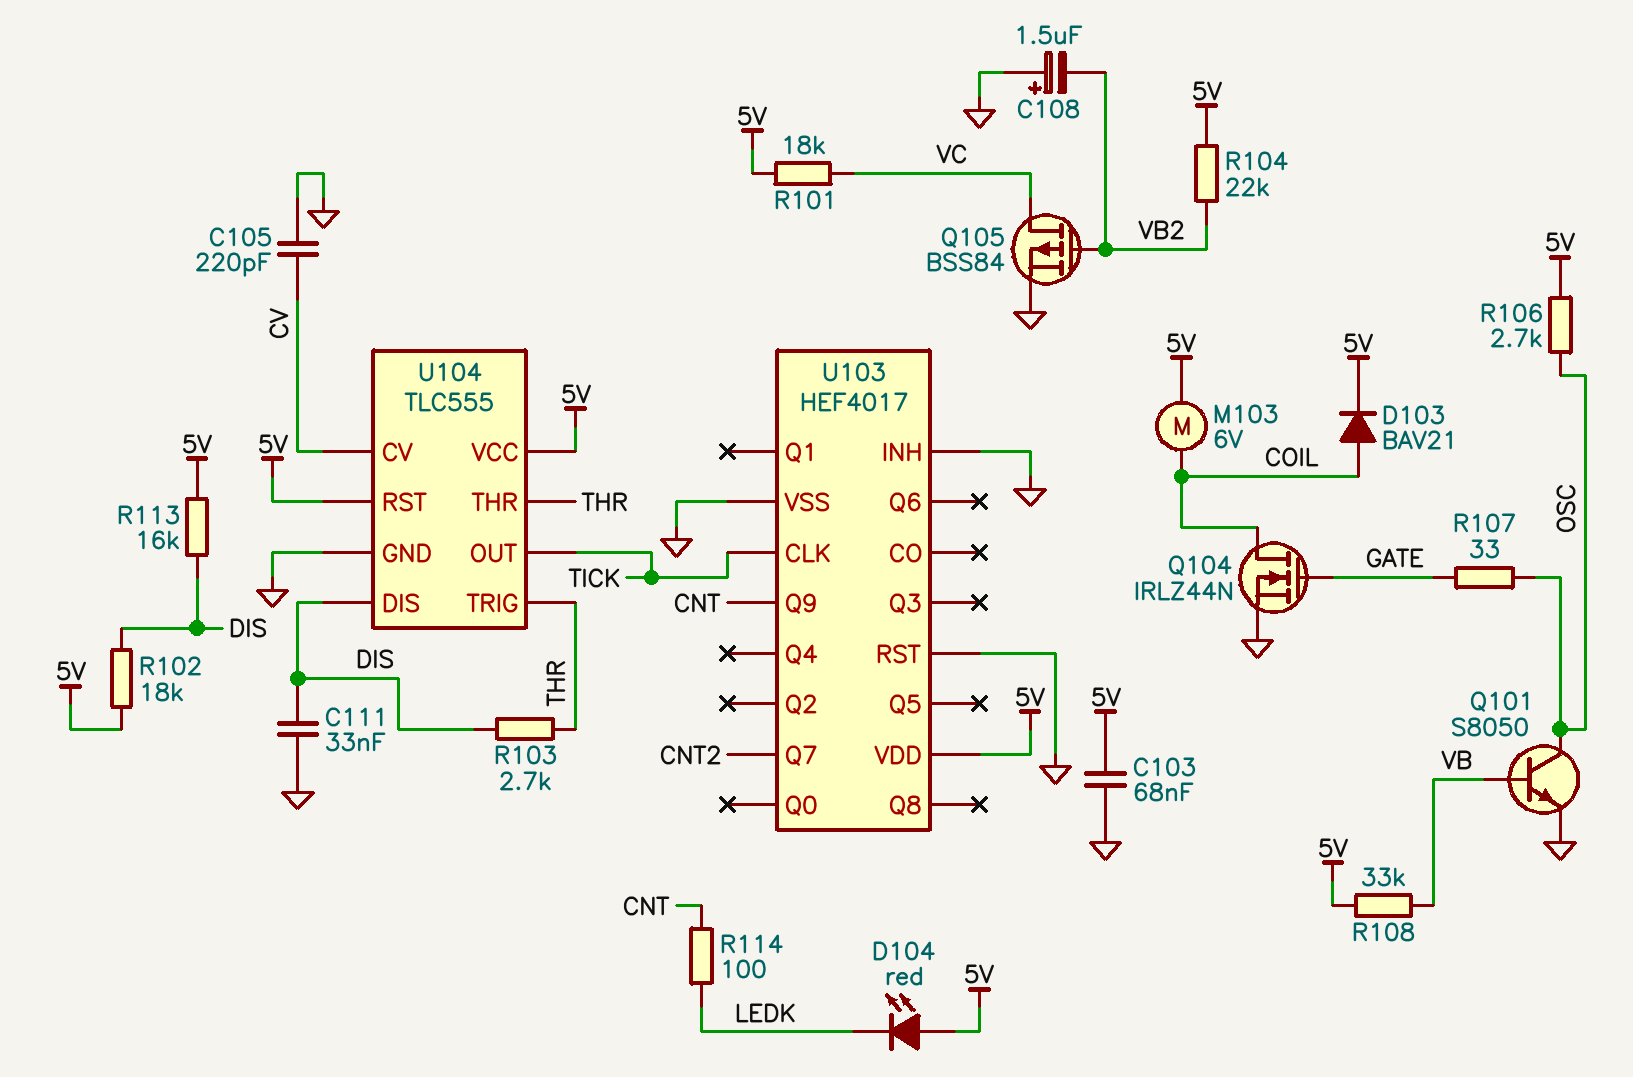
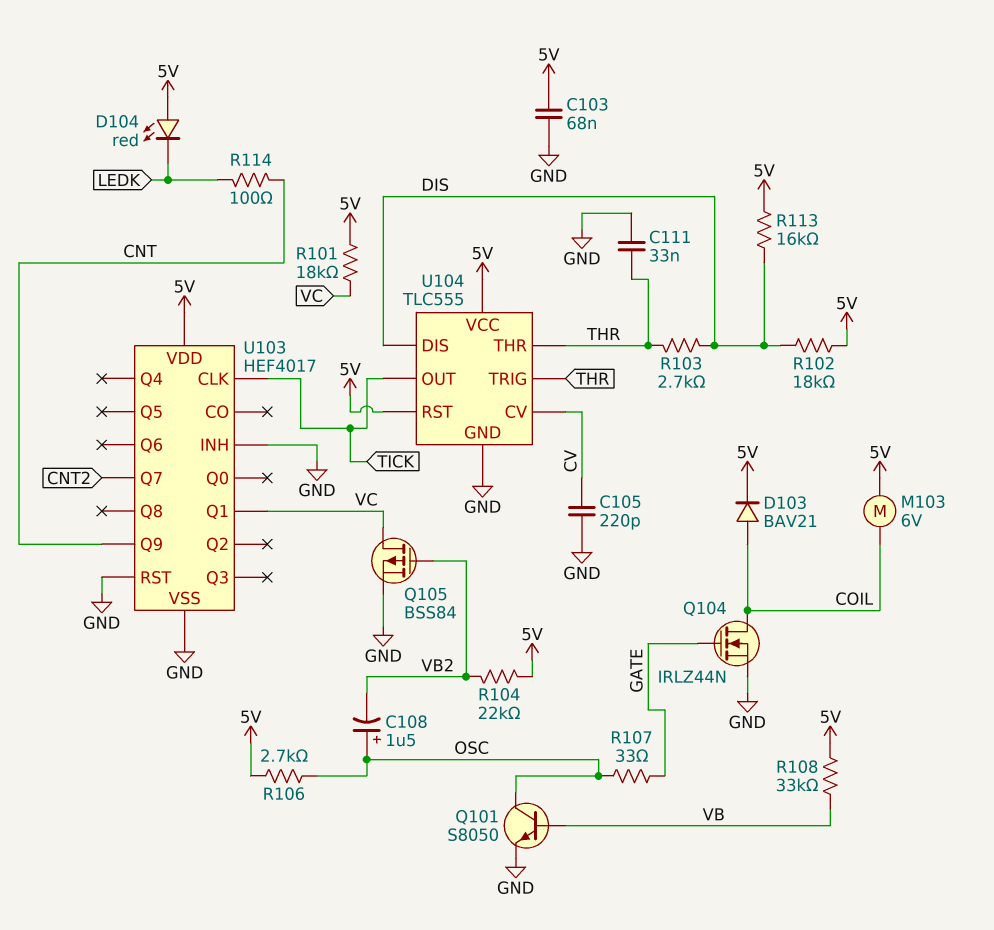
C108: 1.5uF (plus GND, minus VB2) -> 1.5uF (plus OSC, minus VB2)
C111: 33nF (DIS, GND) -> 33nF (GND, THR)
U103 pin Q1: none -> VC

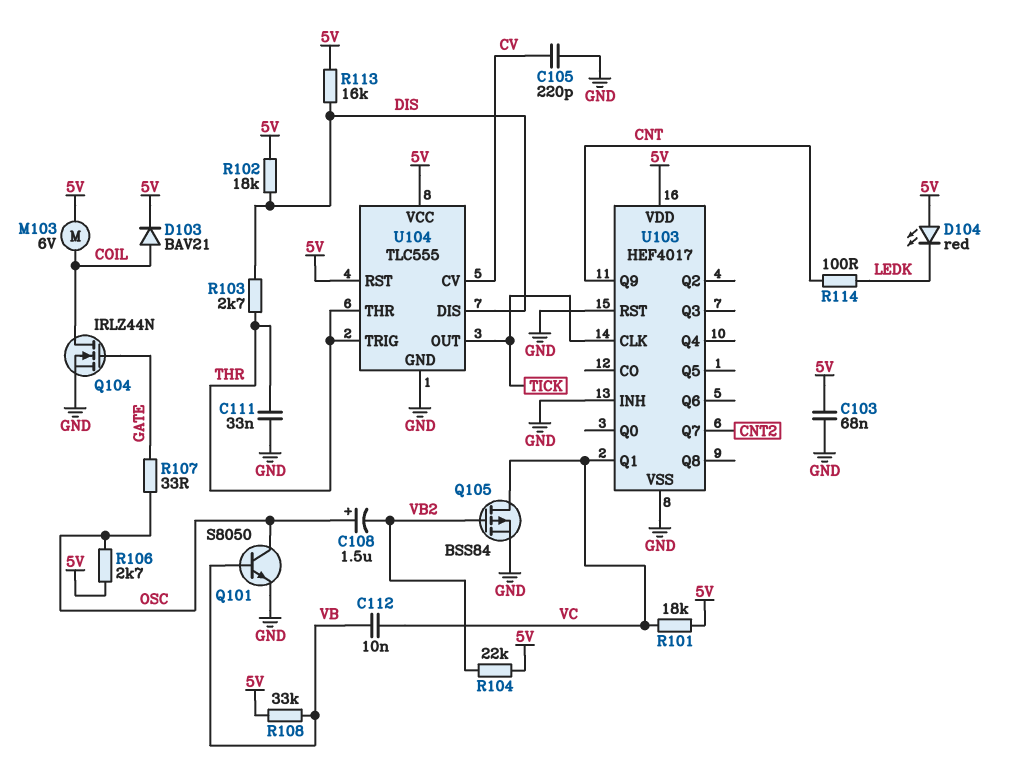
C112: none -> 10nF (VB, VC)

